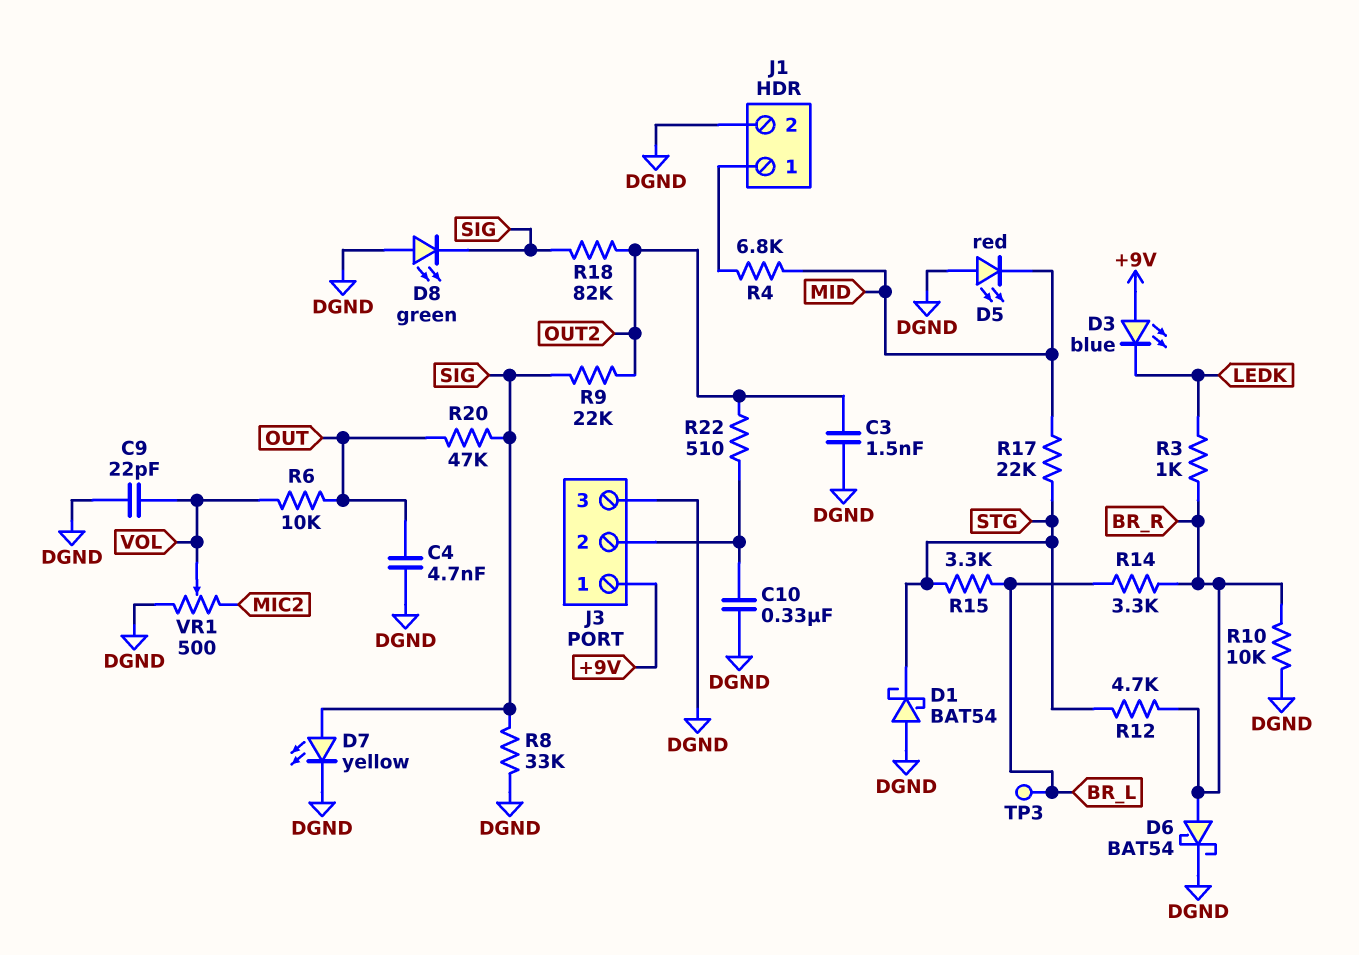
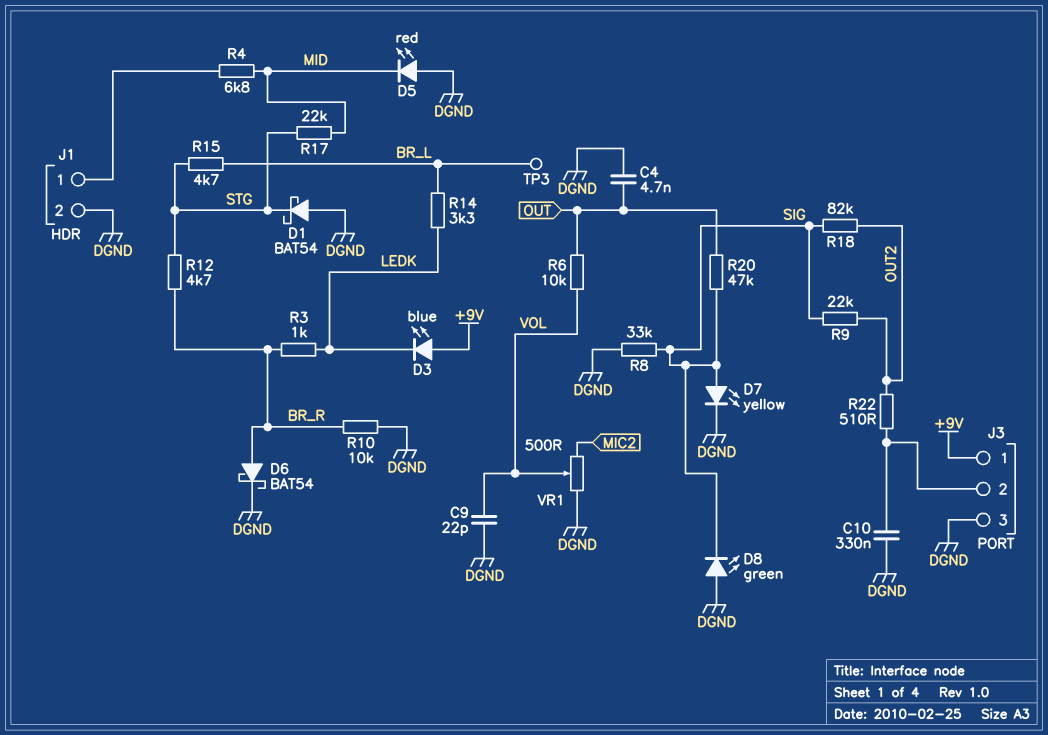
C3: 1.5nF (DGND, OUT2) -> none
R14: 3.3k (BR_L, BR_R) -> 3.3k (BR_L, LEDK)
R15: 3.3k (BR_L, STG) -> 4.7k (BR_L, STG)

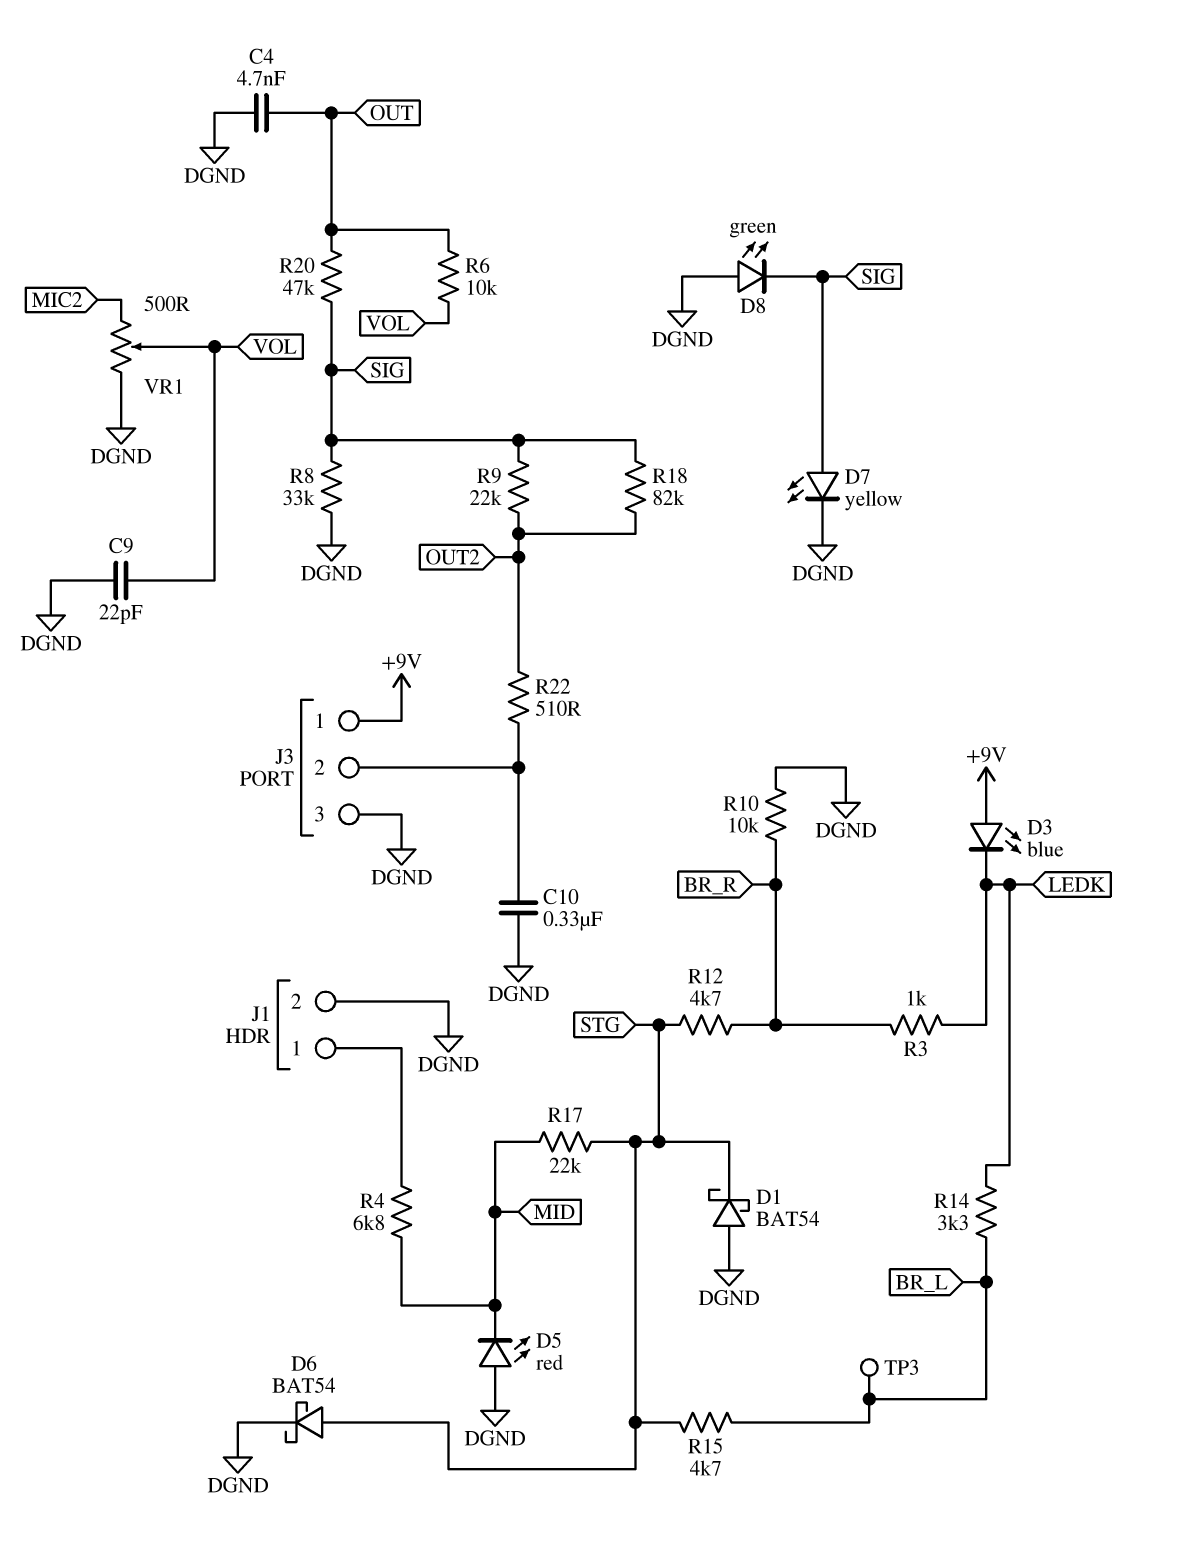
D6: schottky BAT54 (A BR_R, K DGND) -> schottky BAT54 (A STG, K DGND)

